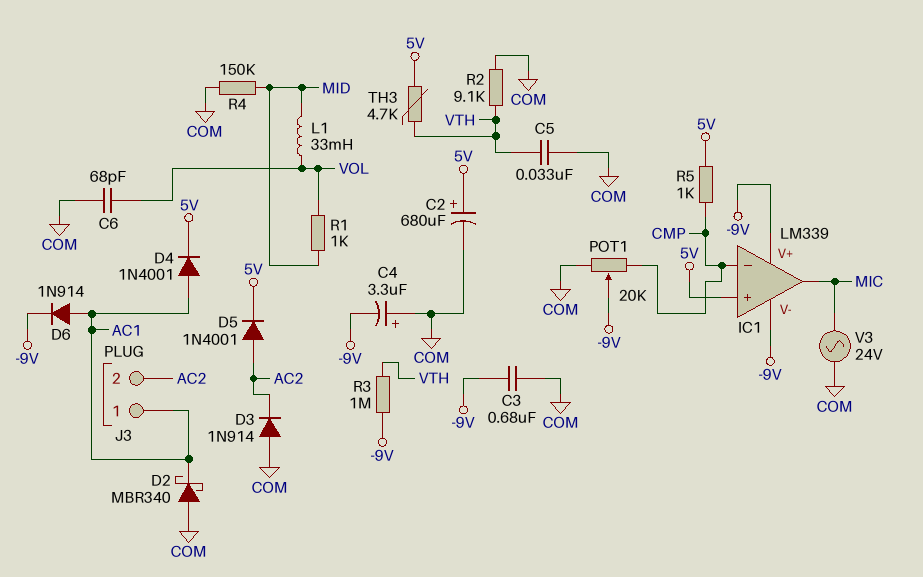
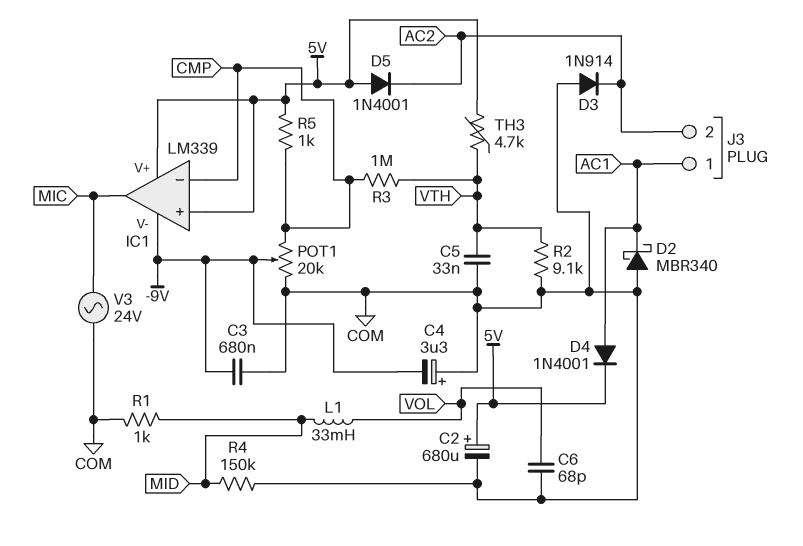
D5: diode 1N4001 (A AC2, K 5V) -> diode 1N4001 (A 5V, K AC2)
D6: diode 1N914 (A AC1, K -9V) -> none
IC1 pin V+: -9V -> 5V
R1: 1k (MID, VOL) -> 1k (COM, MID)
R3: 1M (-9V, VTH) -> 1M (CMP, VTH)

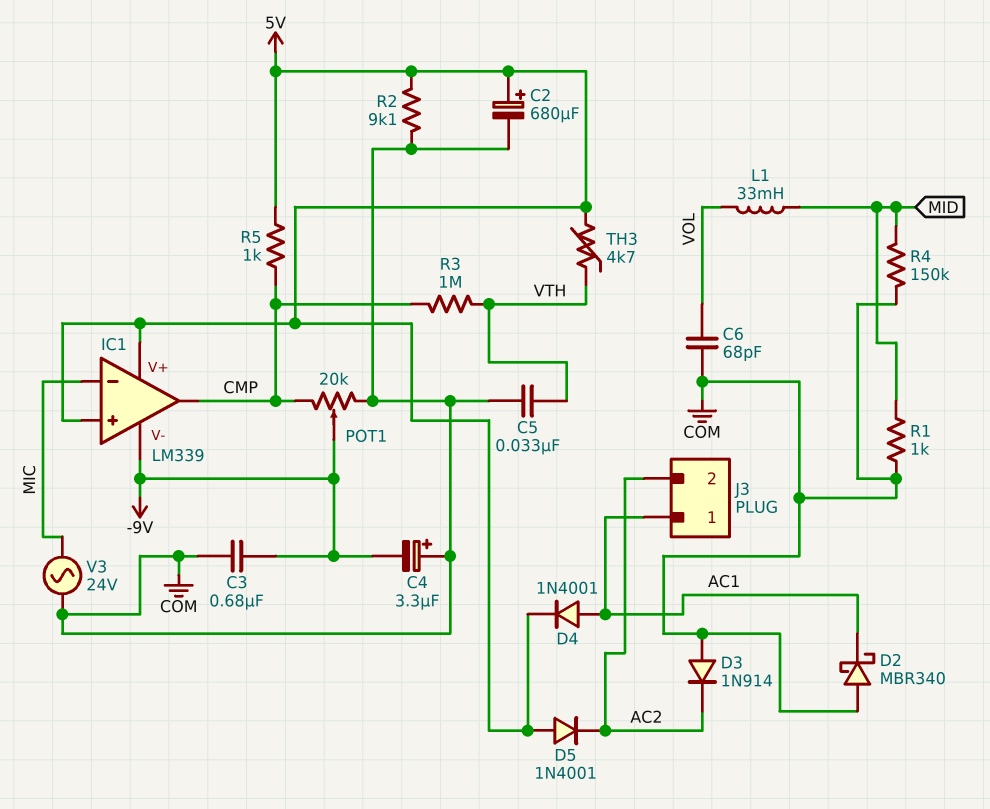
IC1 pin in-: CMP -> MIC
IC1 pin out: MIC -> CMP
R2: 9.1k (COM, VTH) -> 9.1k (5V, COM)

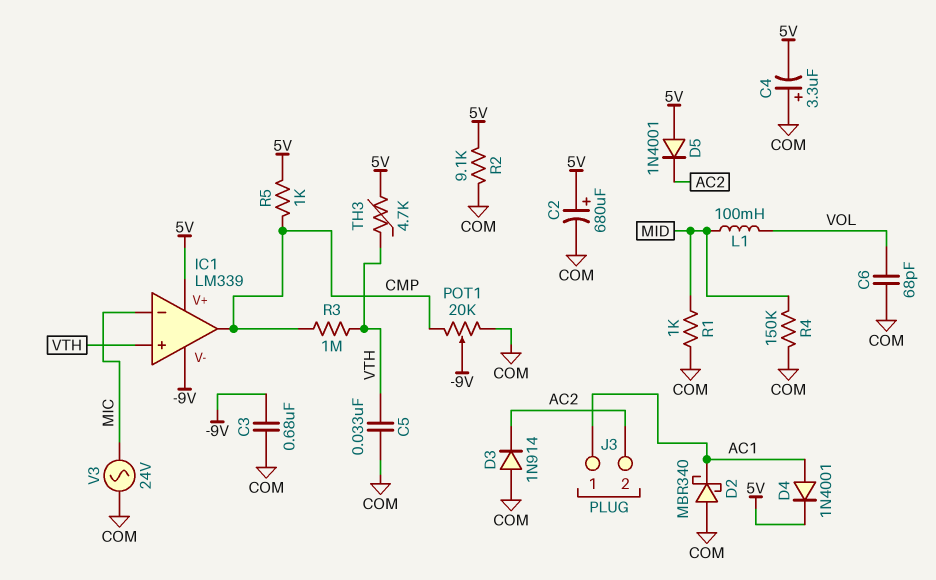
C4: 3.3uF (plus COM, minus -9V) -> 3.3uF (plus COM, minus 5V)
IC1 pin in+: 5V -> VTH
L1: 33mH (MID, VOL) -> 100mH (MID, VOL)

